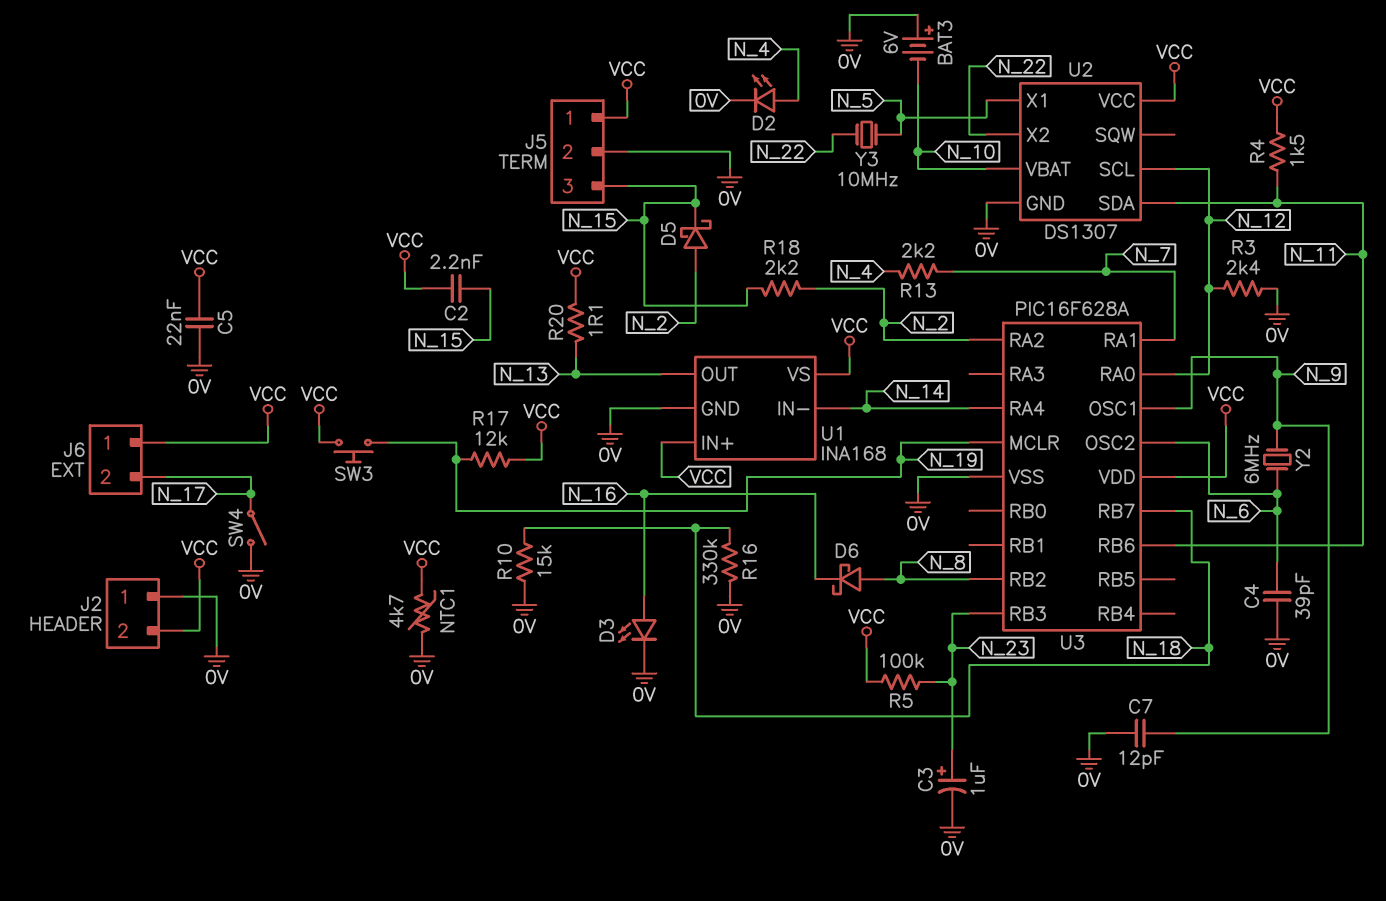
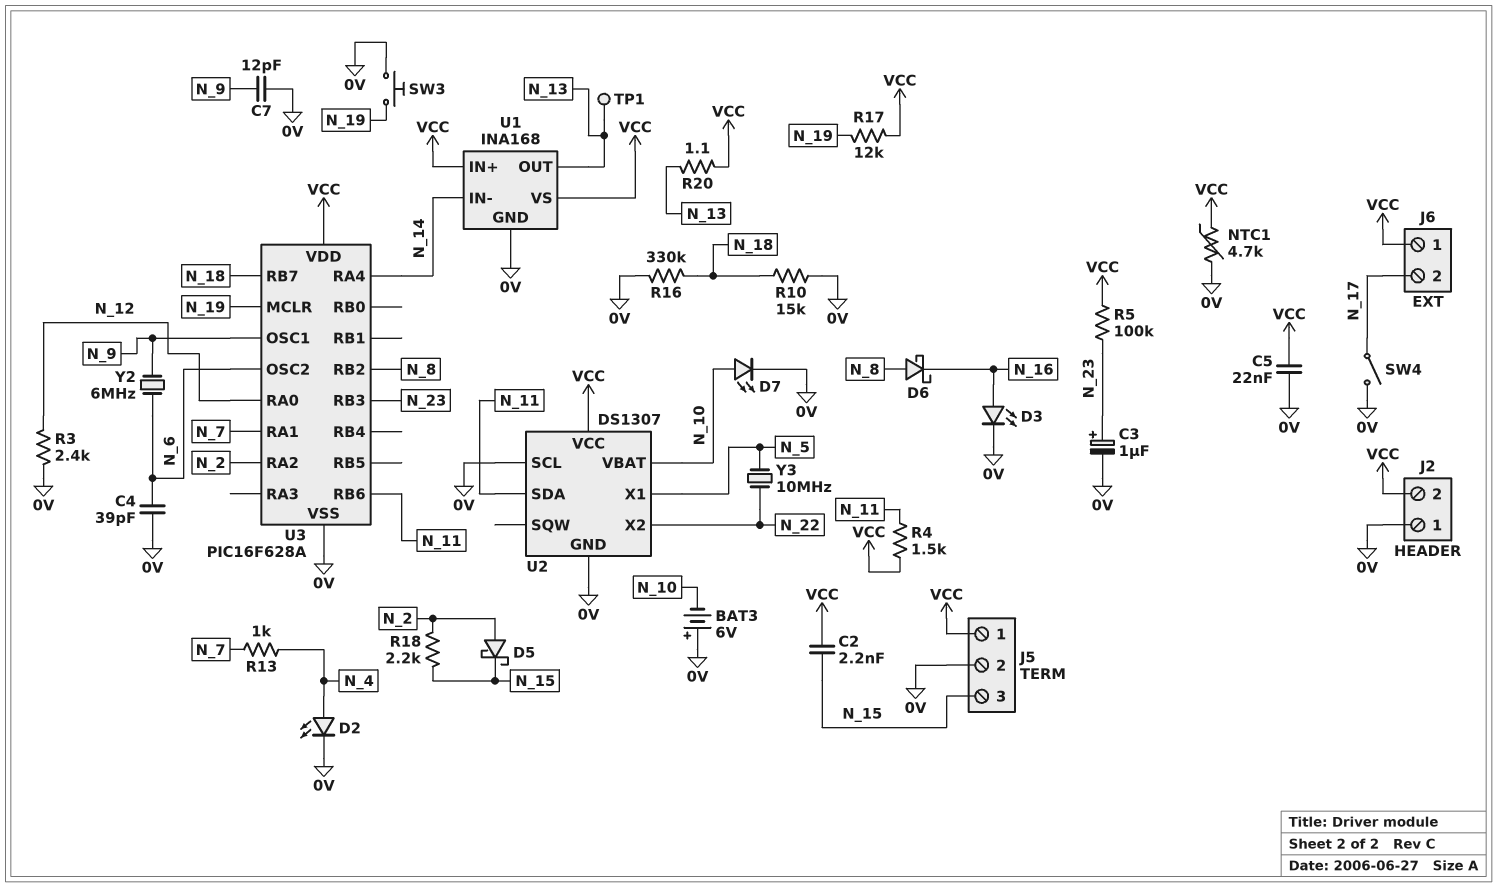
D7: none -> LED (A N_10, K 0V)
R13: 2.2k (N_4, N_7) -> 1k (N_4, N_7)
SW3: button (N_19, VCC) -> button (0V, N_19)
TP1: none -> test point (N_13)
U2 pin SCL: N_12 -> 0V

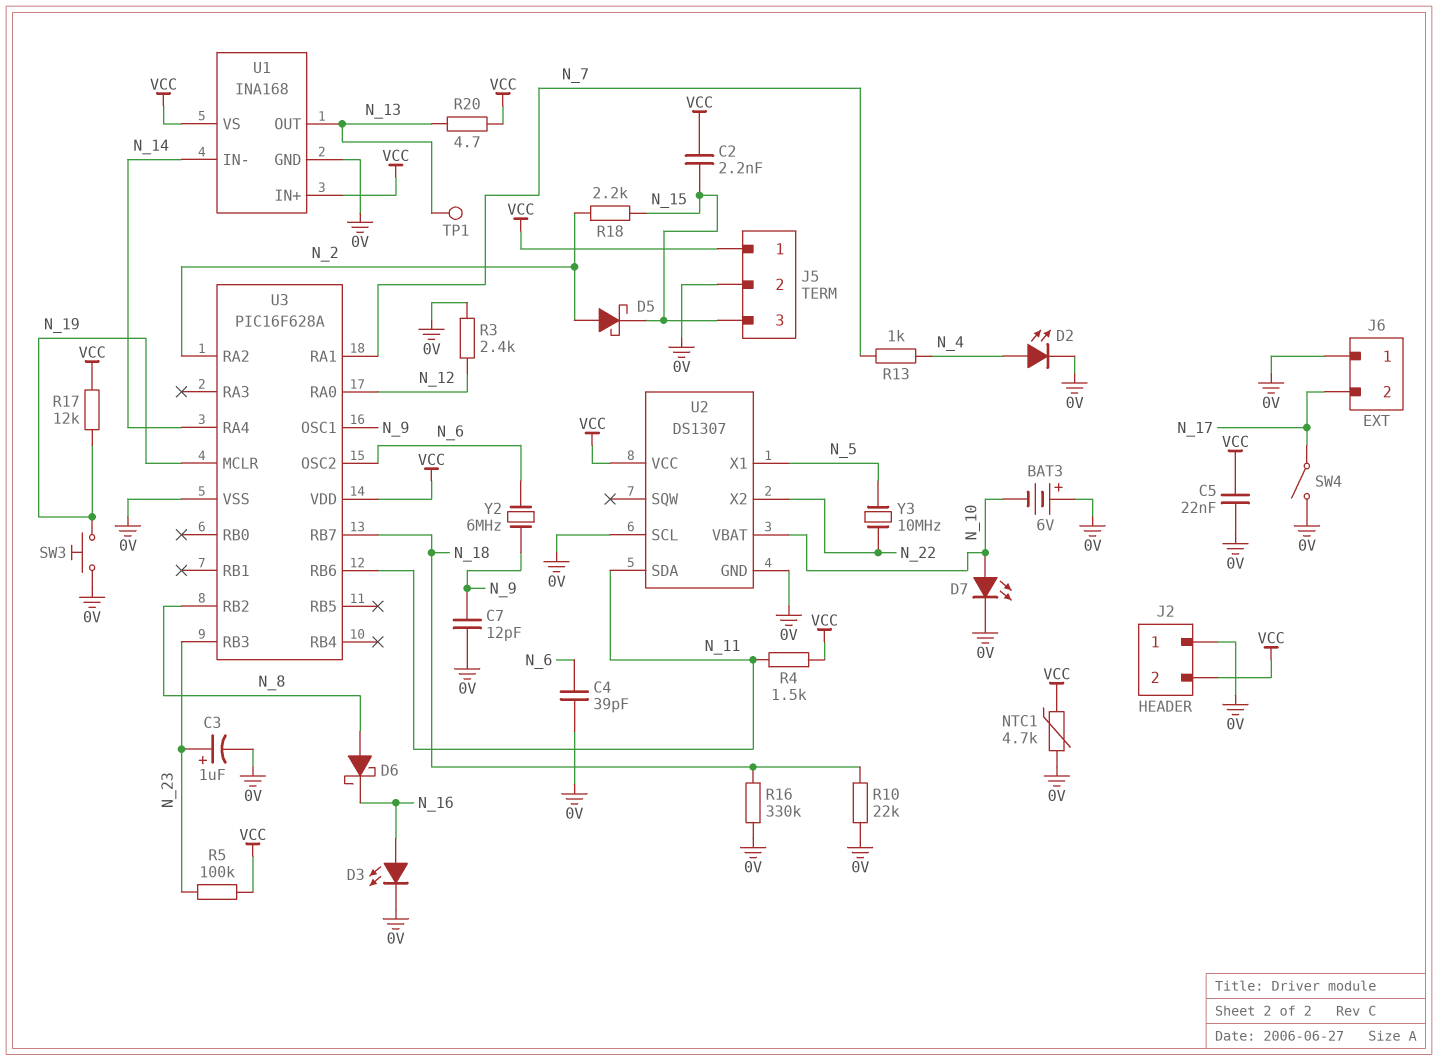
J6 pin 1: VCC -> 0V
R10: 15k (0V, N_18) -> 22k (0V, N_18)
R20: 1.1 (N_13, VCC) -> 4.7 (N_13, VCC)

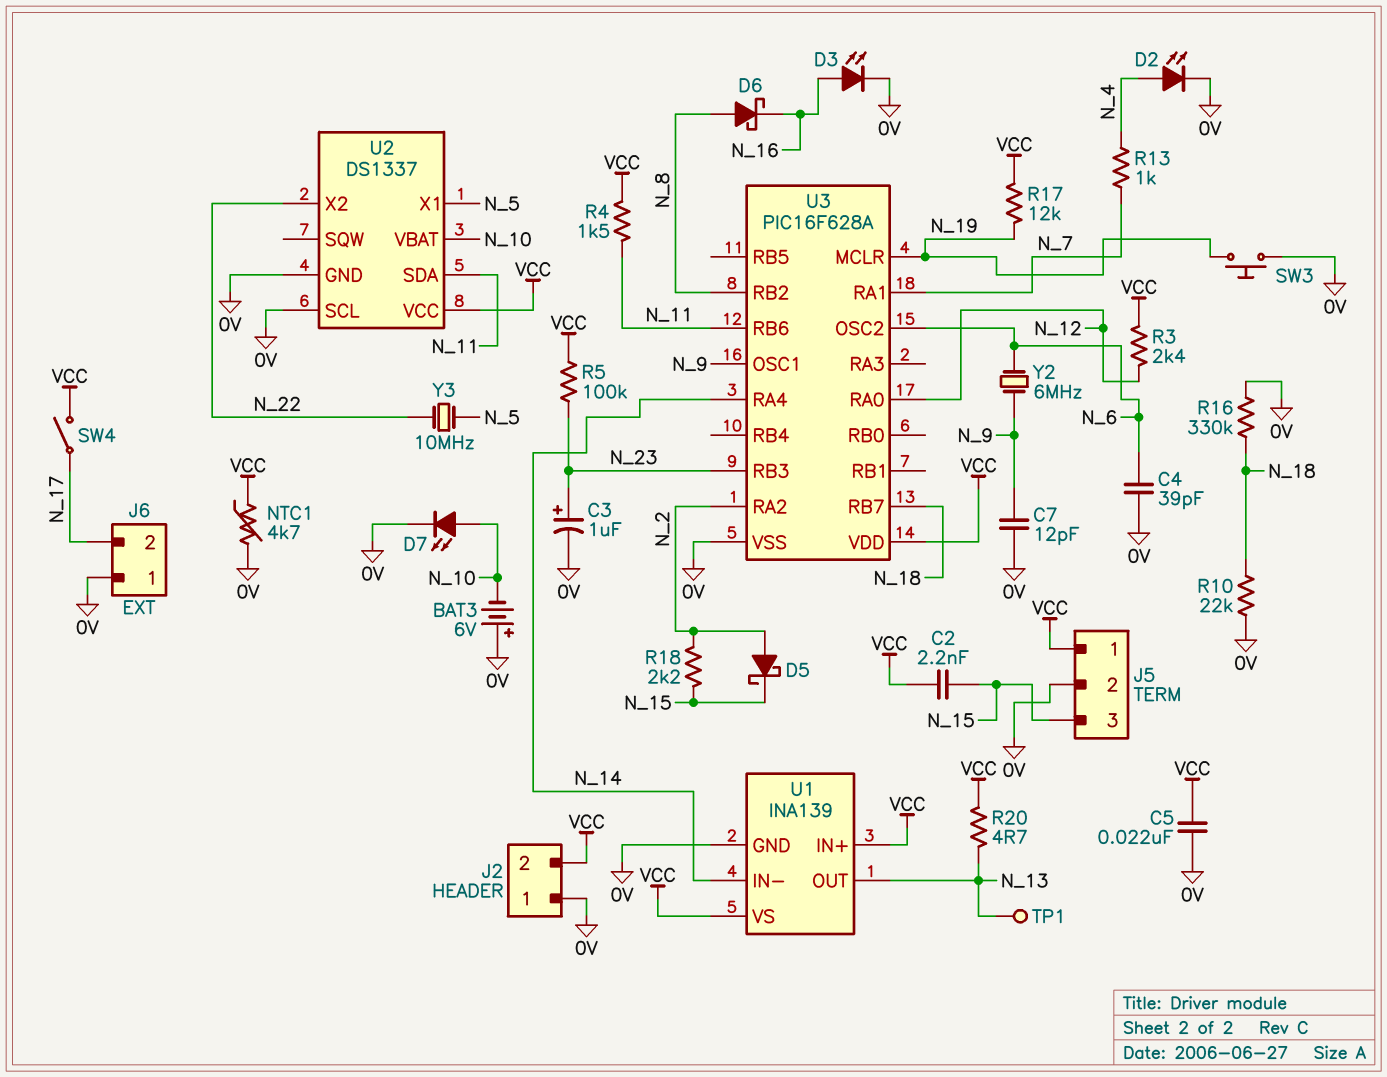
R3: 2.4k (0V, N_12) -> 2.4k (N_12, VCC)
SW4: switch (0V, N_17) -> switch (N_17, VCC)
U1: INA168 -> INA139
U2: DS1307 -> DS1337

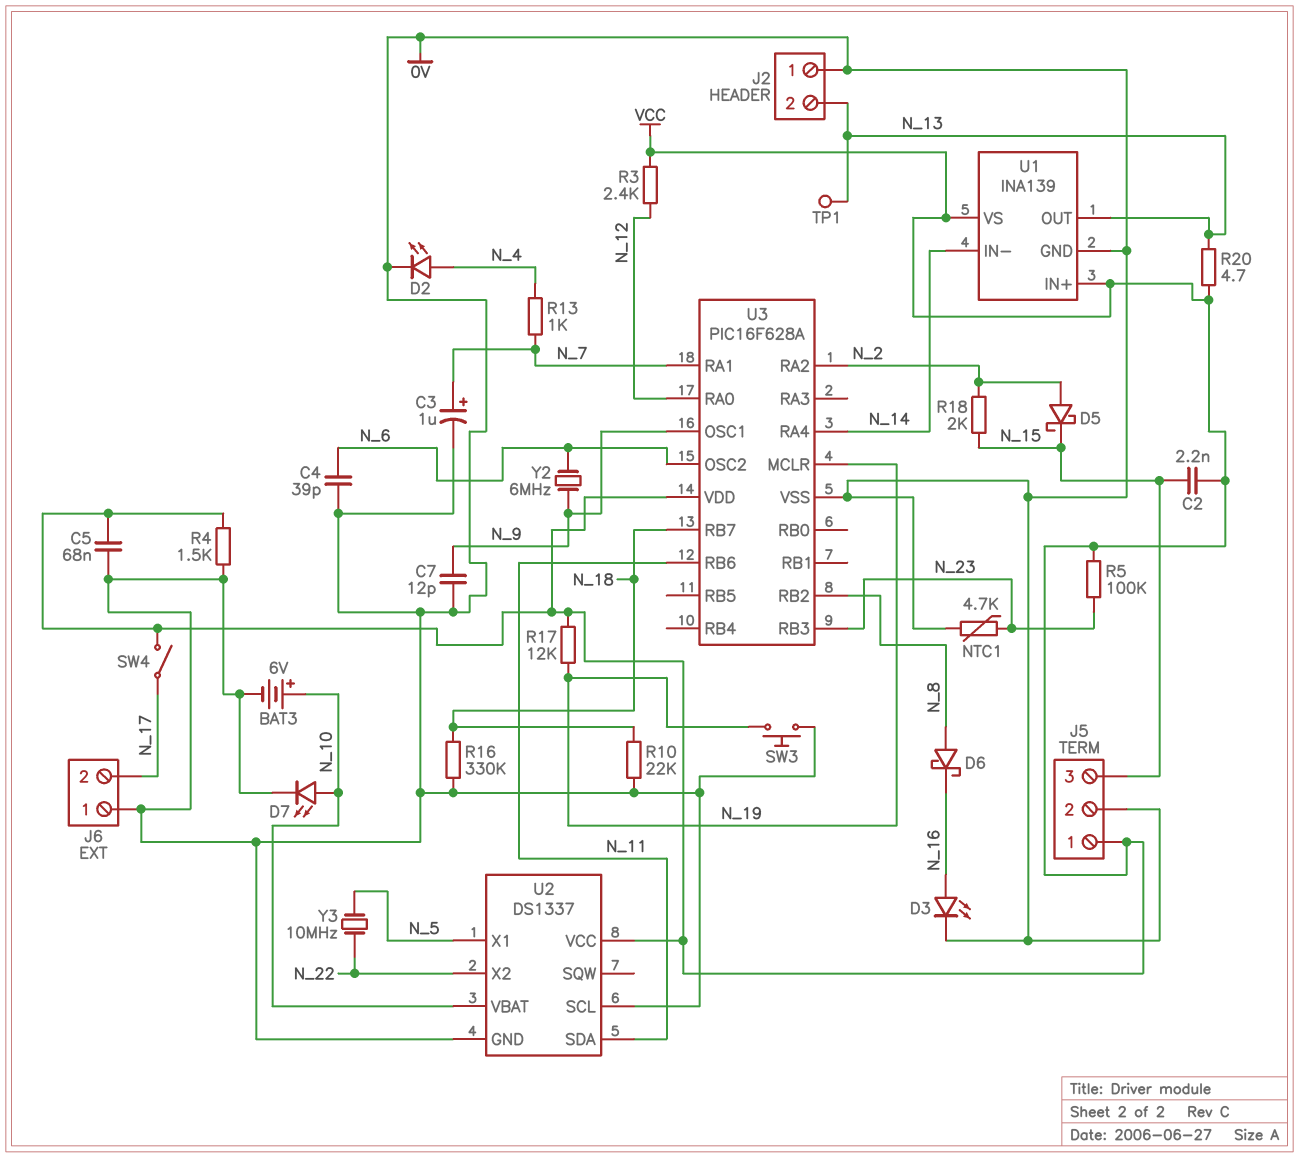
BAT3: 6V (plus 0V, minus N_10) -> 6V (plus N_10, minus 0V)
C3: 1uF (plus N_23, minus 0V) -> 1uF (plus N_7, minus 0V)
C5: 22nF (0V, VCC) -> 68nF (0V, VCC)
J2 pin 2: VCC -> N_13
NTC1: 4.7k (0V, VCC) -> 4.7k (0V, N_23)
R4: 1.5k (N_11, VCC) -> 1.5k (0V, VCC)
R18: 2.2k (N_2, N_15) -> 2k (N_2, N_15)

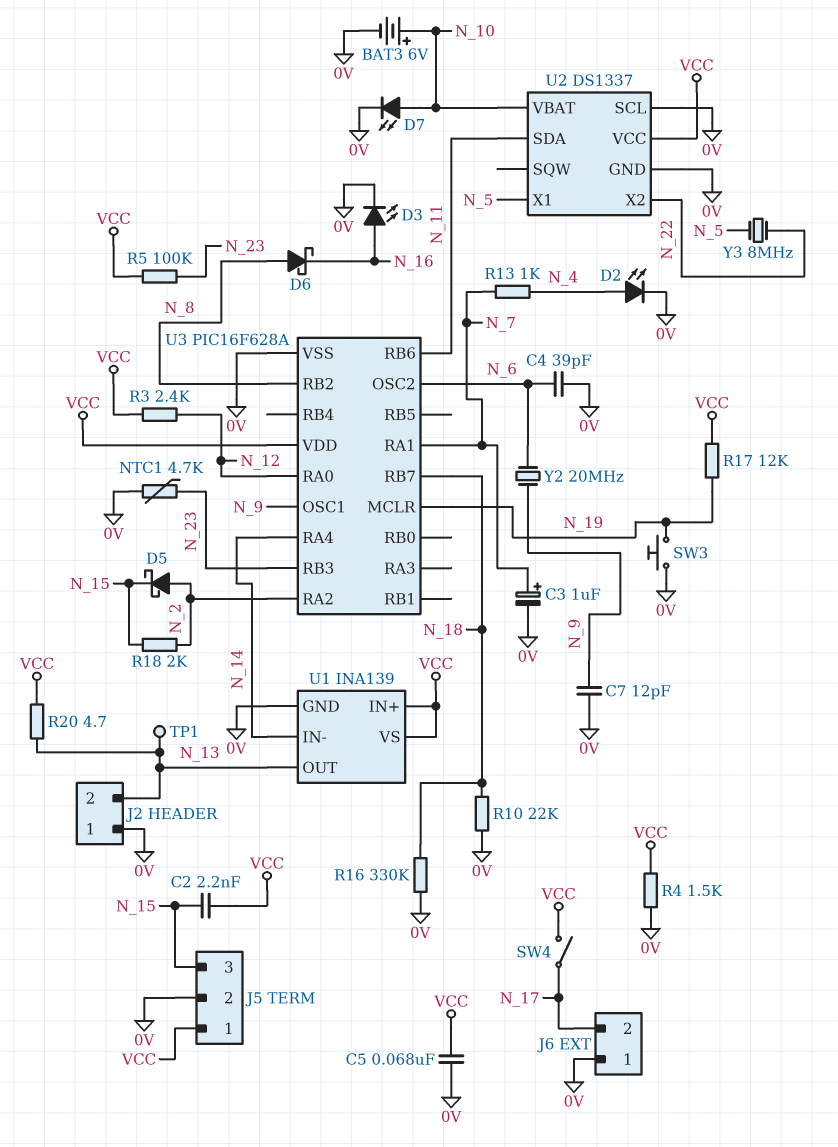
Y2: 6MHz (N_6, N_9) -> 20MHz (N_6, N_9)
Y3: 10MHz (N_5, N_22) -> 8MHz (N_5, N_22)

